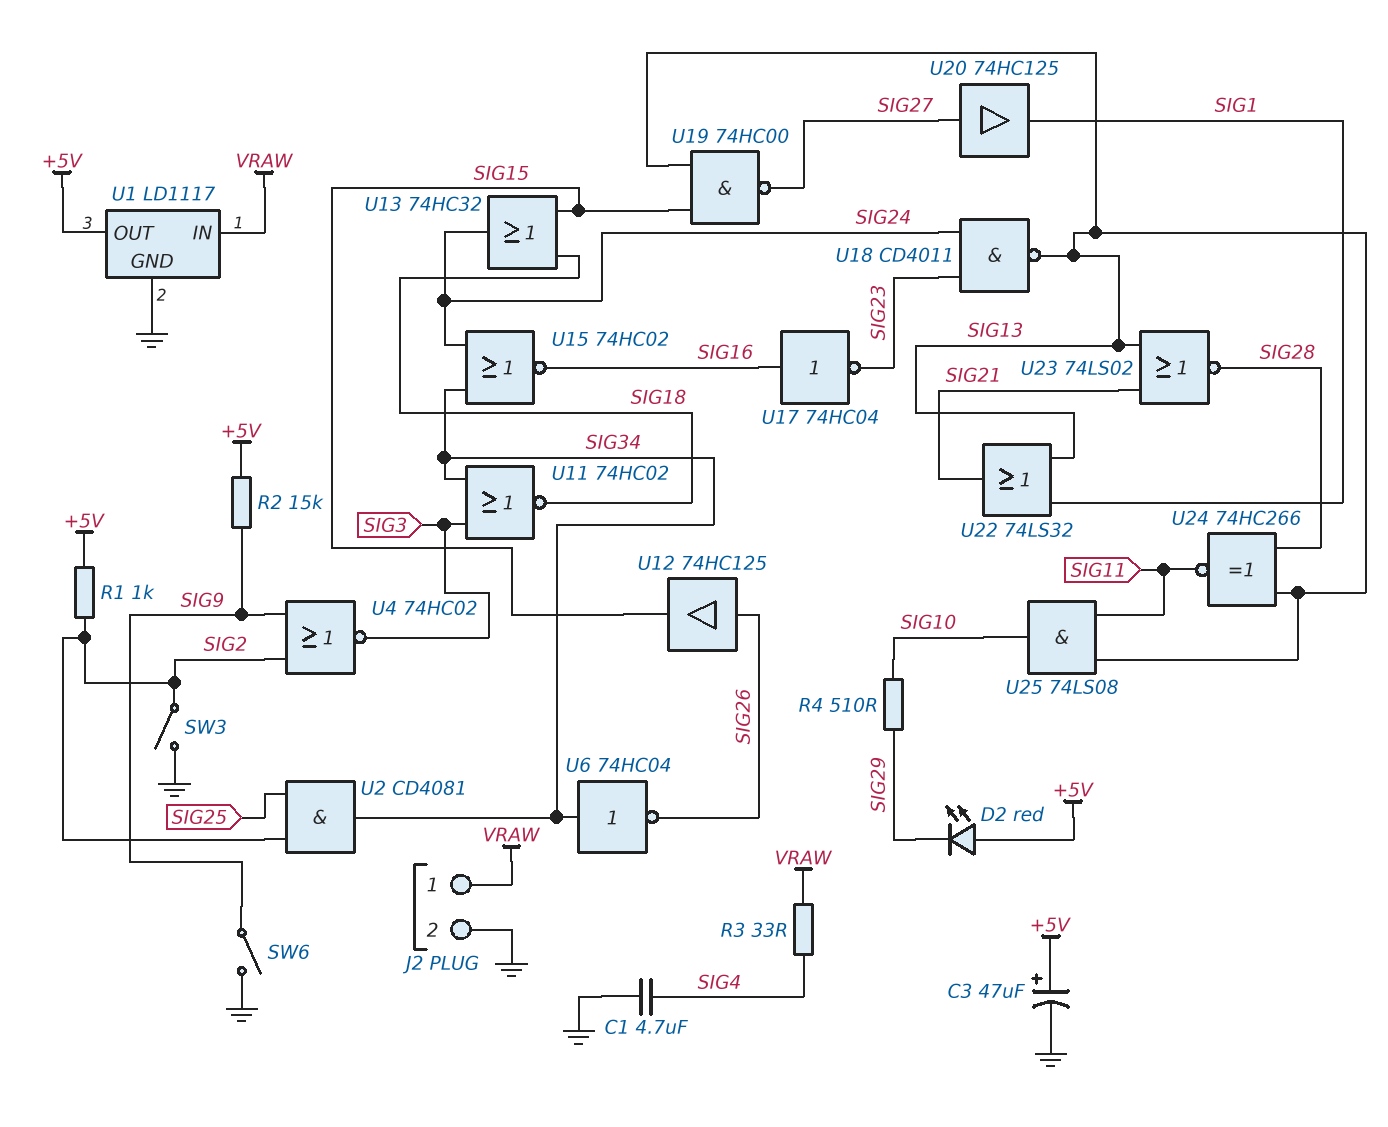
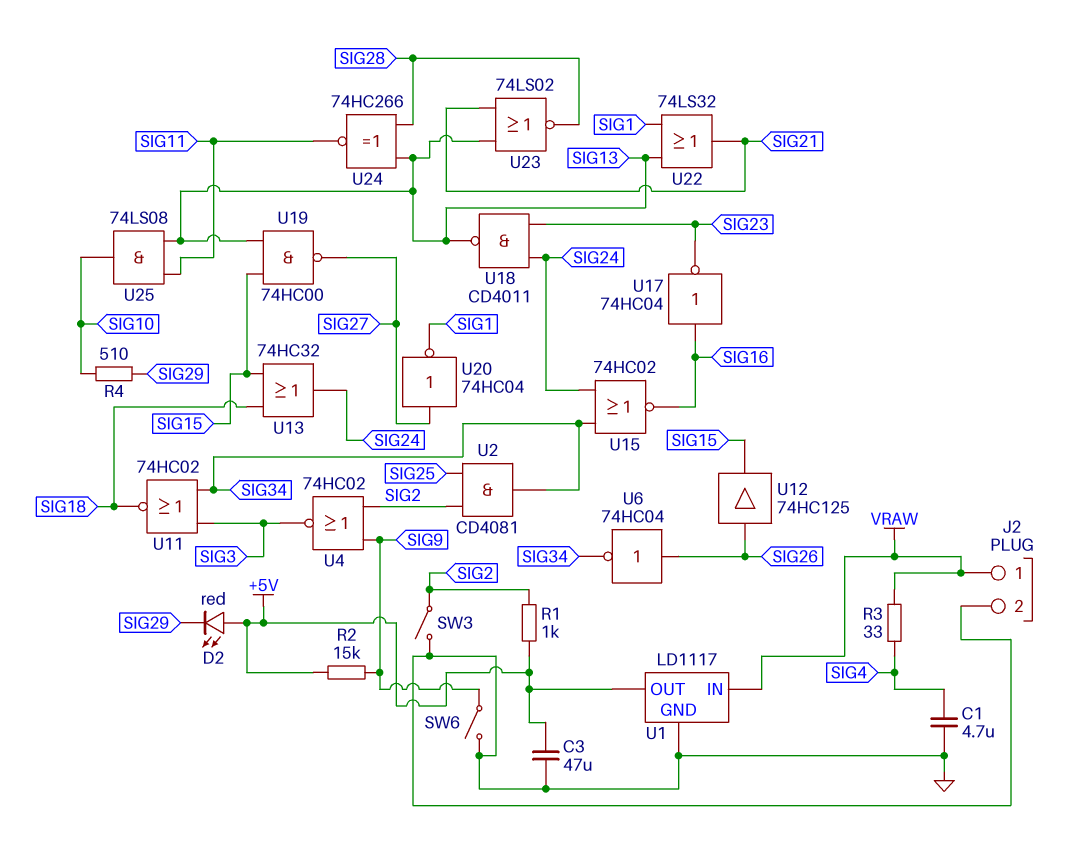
C3: 47uF (plus +5V, minus GND) -> 47uF (+5V, GND)
U6: NOT 74HC04 (in SIG34, out SIG26) -> NOT 74HC04 (in SIG26, out SIG34)
U20: buffer 74HC125 (in SIG27, out SIG1) -> NOT 74HC04 (in SIG27, out SIG1)

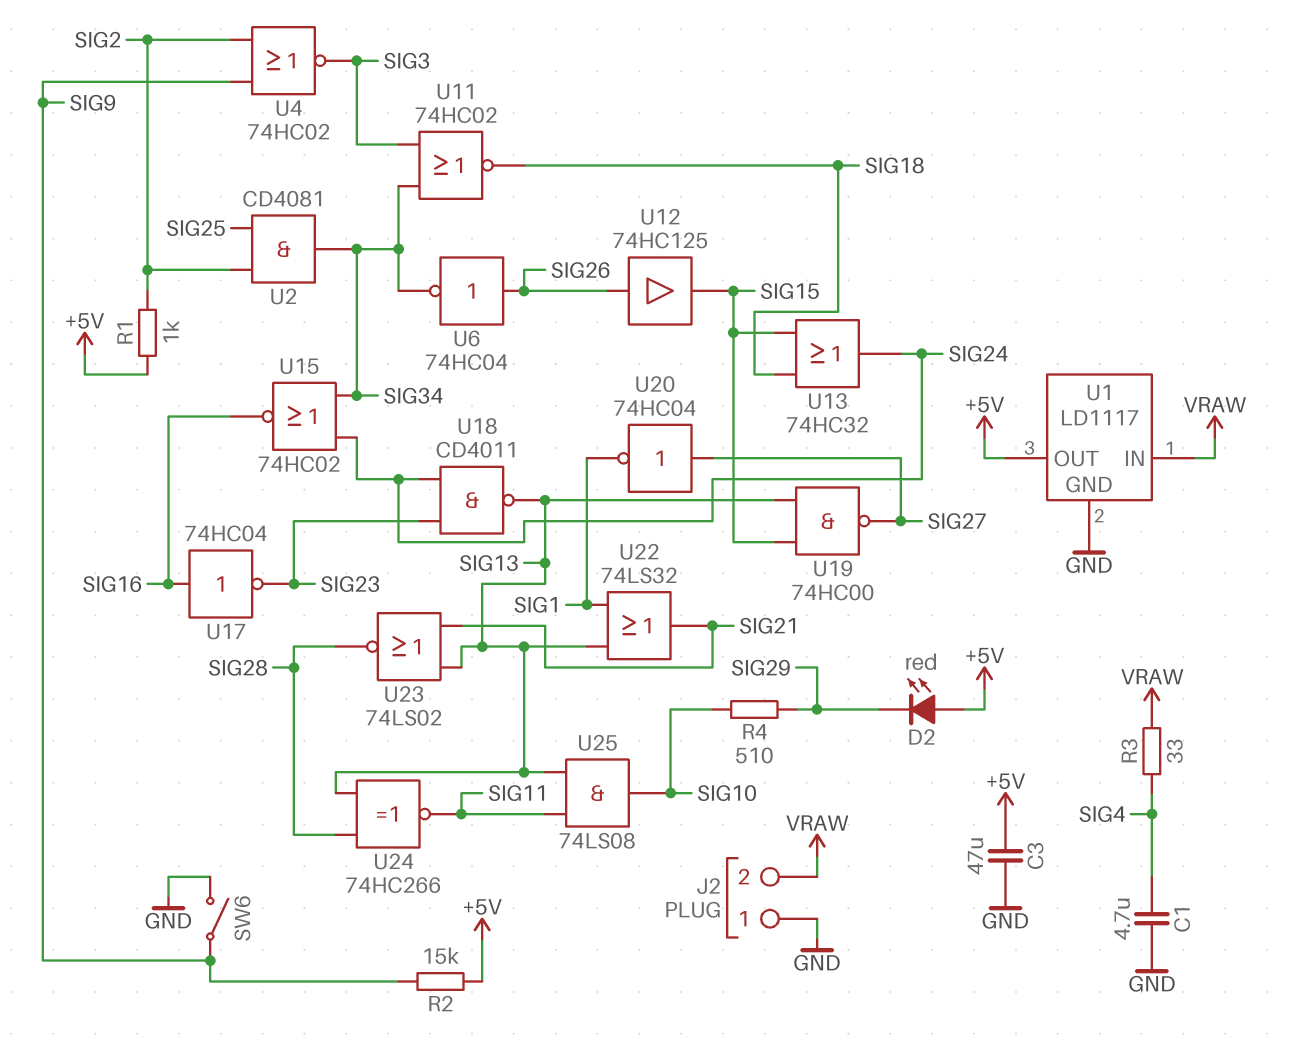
J2 pin 1: VRAW -> GND
J2 pin 2: GND -> VRAW
SW3: switch (GND, SIG2) -> none

